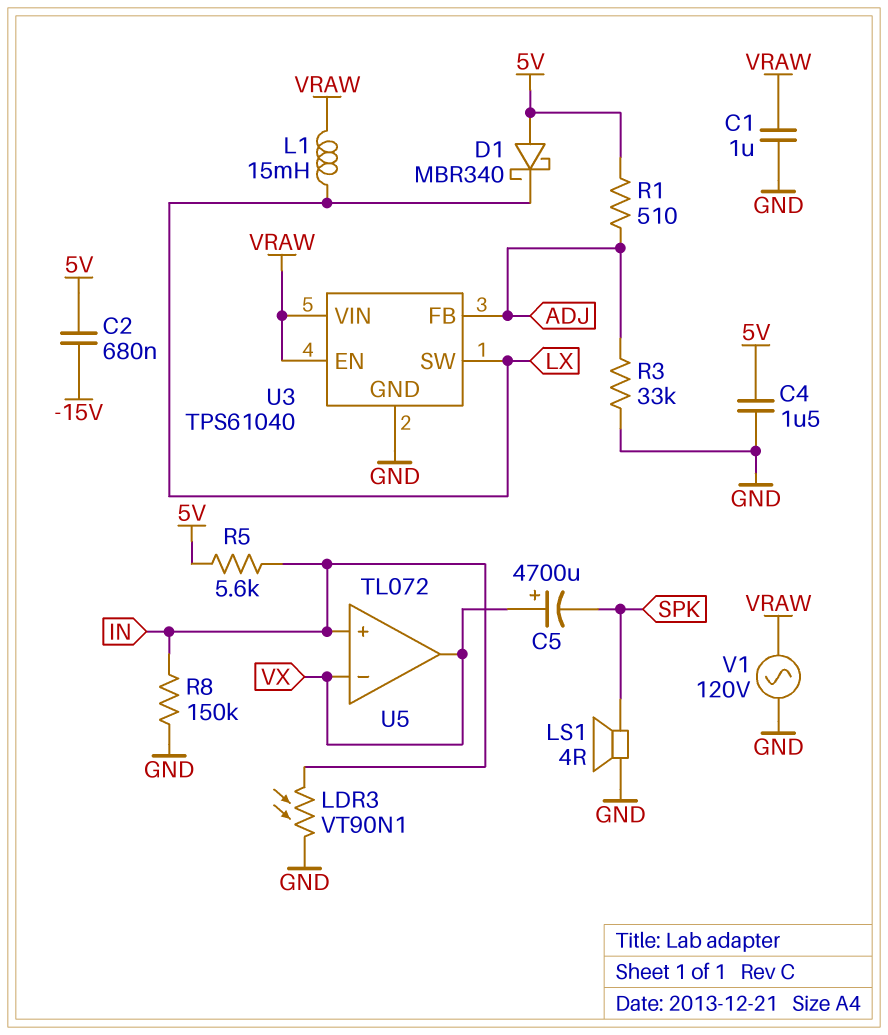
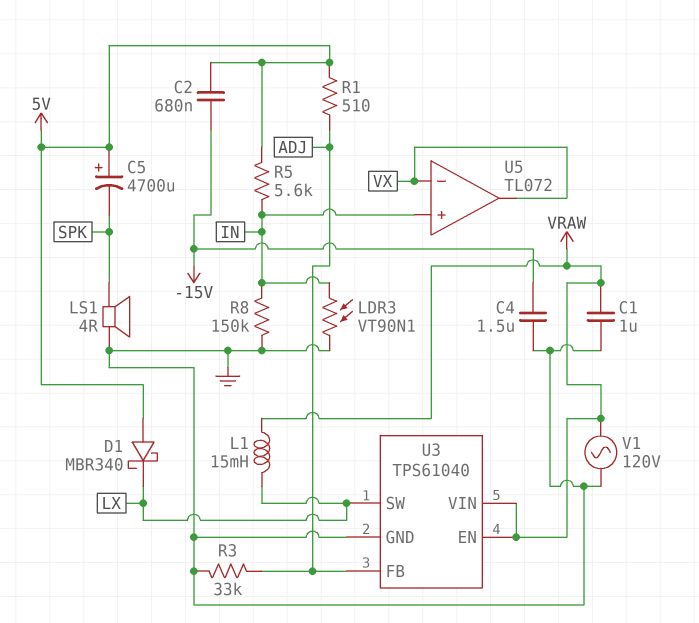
C4: 1.5uF (5V, GND) -> 1.5uF (-15V, GND)
C5: 4700uF (plus VX, minus SPK) -> 4700uF (plus 5V, minus SPK)

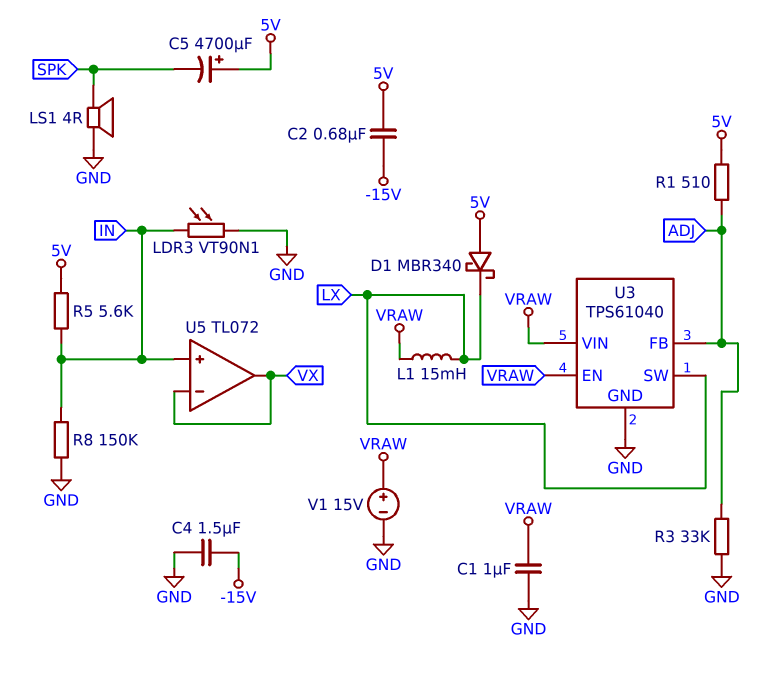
V1: AC 120V (GND, VRAW) -> 15V (plus VRAW, minus GND)

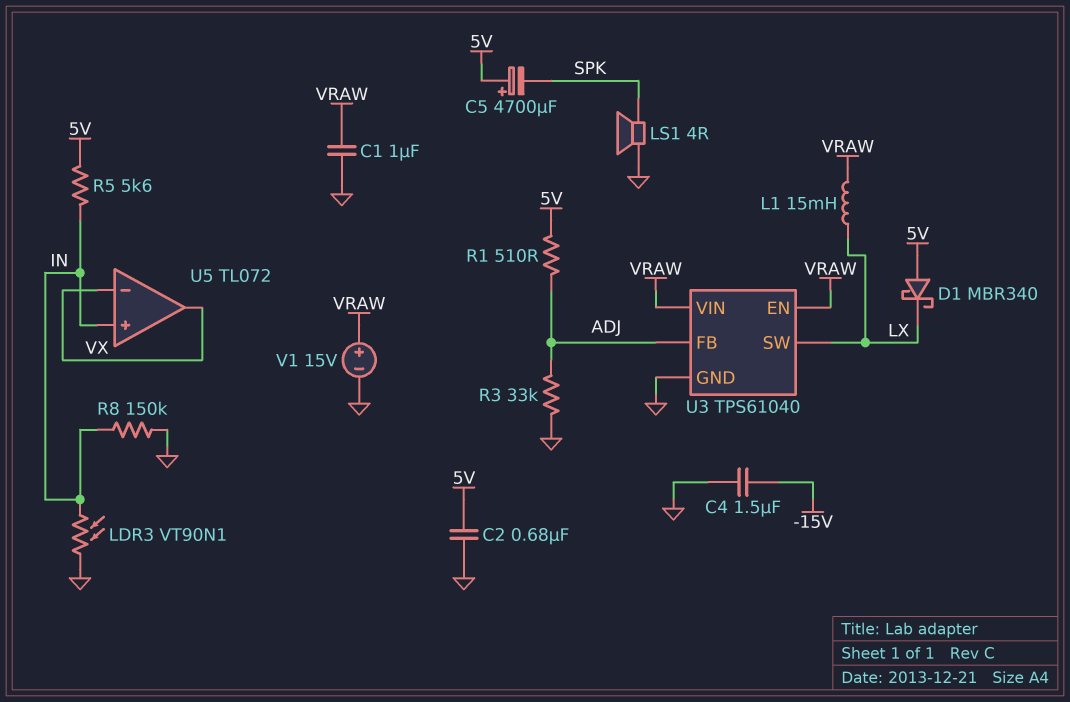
C2: 680nF (-15V, 5V) -> 680nF (5V, GND)

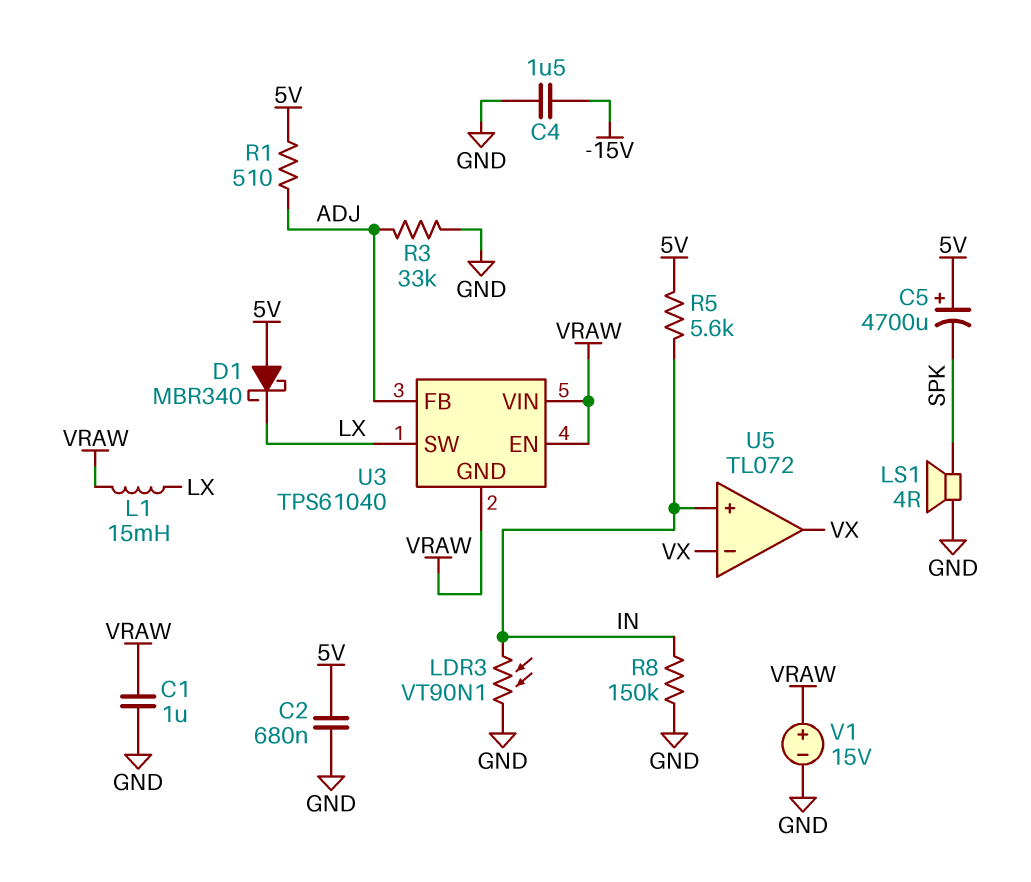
U3 pin GND: GND -> VRAW

